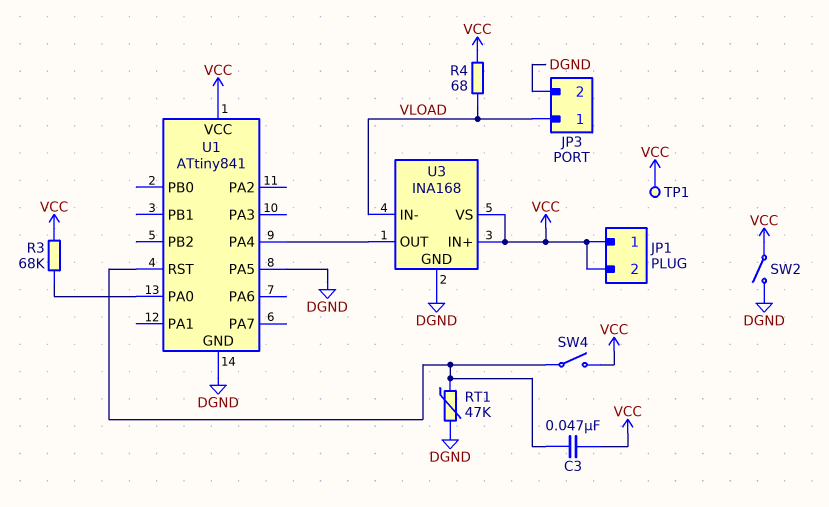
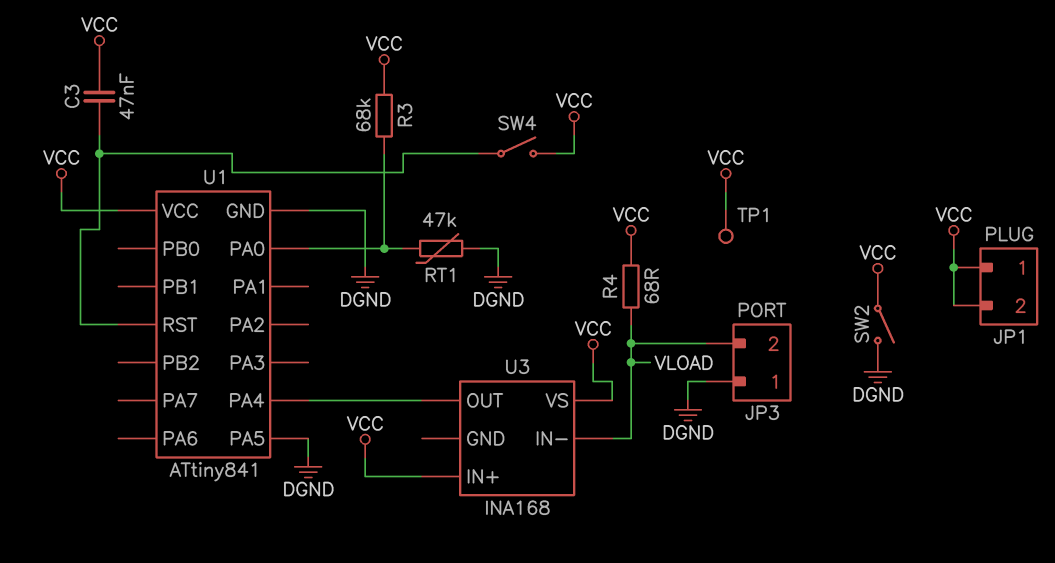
JP3 pin 1: VLOAD -> DGND
JP3 pin 2: DGND -> VLOAD
RT1: 47k (DGND, U1/RST) -> 47k (DGND, U1/PA0)
U3 pin GND: DGND -> none

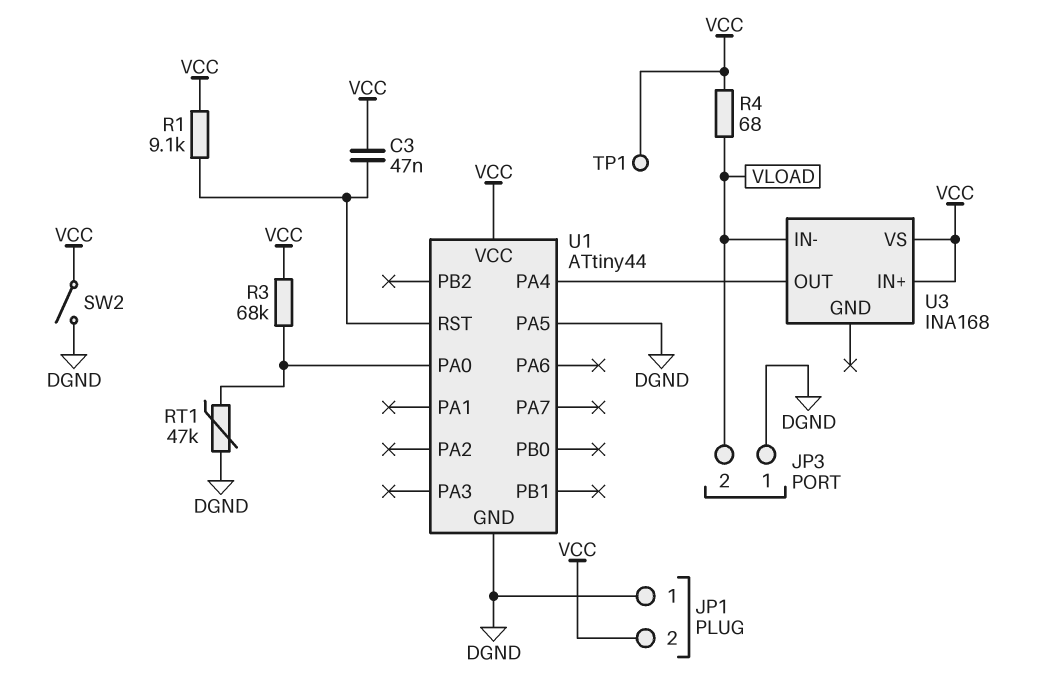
JP1 pin 1: VCC -> DGND
R1: none -> 9.1k (U1/RST, VCC)
SW4: switch (U1/RST, VCC) -> none
U1: ATtiny841 -> ATtiny44

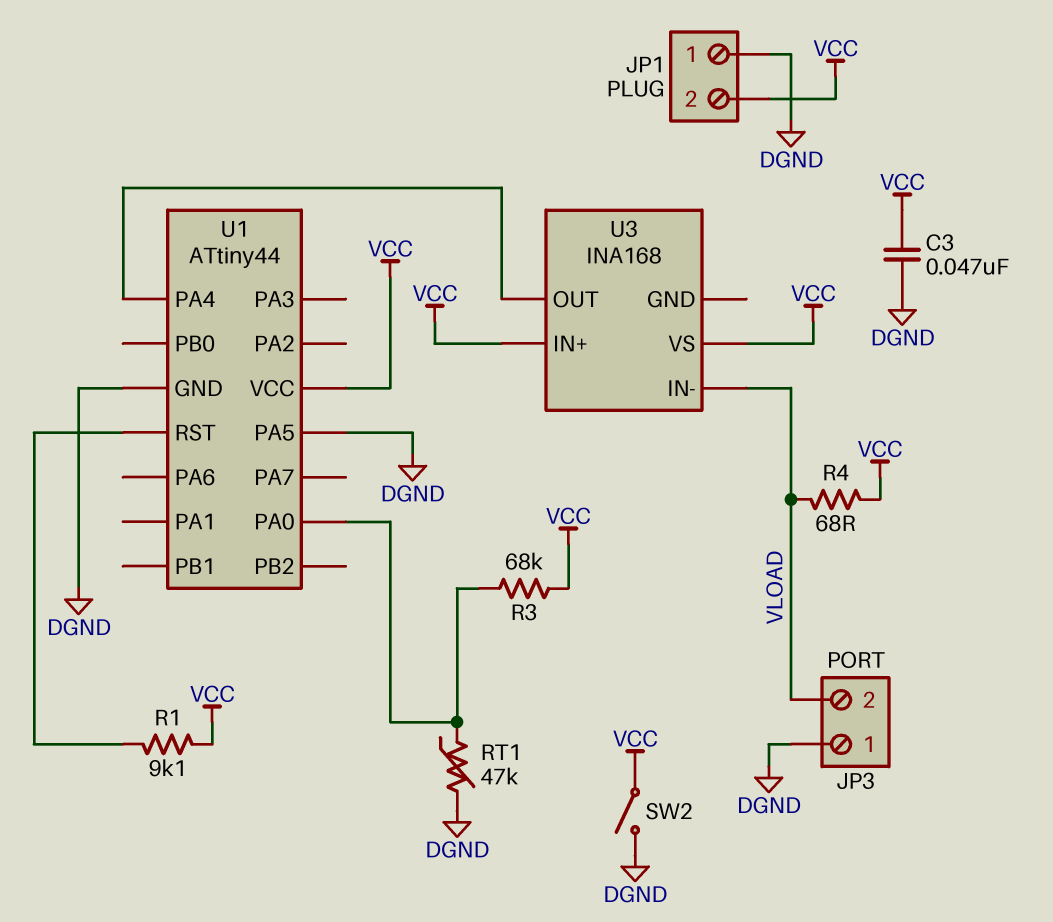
C3: 47nF (U1/RST, VCC) -> 47nF (DGND, VCC)
TP1: test point (VCC) -> none

